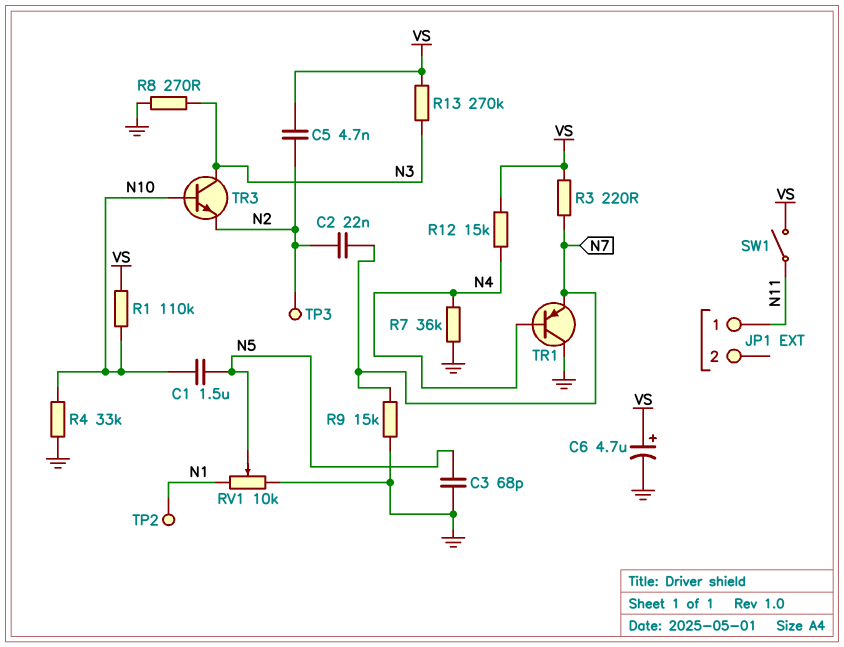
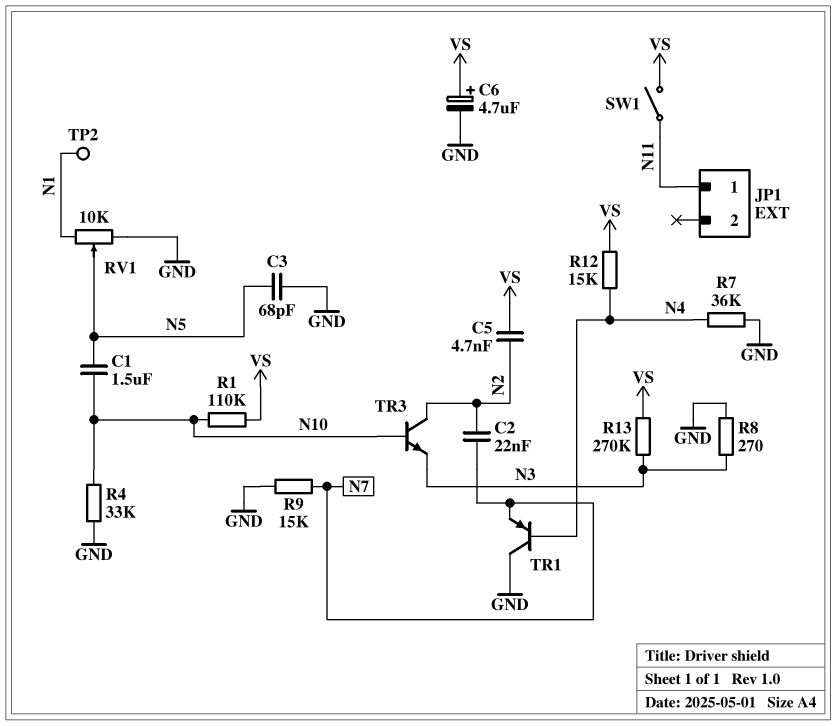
R3: 220 (N7, VS) -> none
TP3: test point (N2) -> none
TR3: NPN (B N10, C N3, E N2) -> NPN (B N10, C N2, E N3)

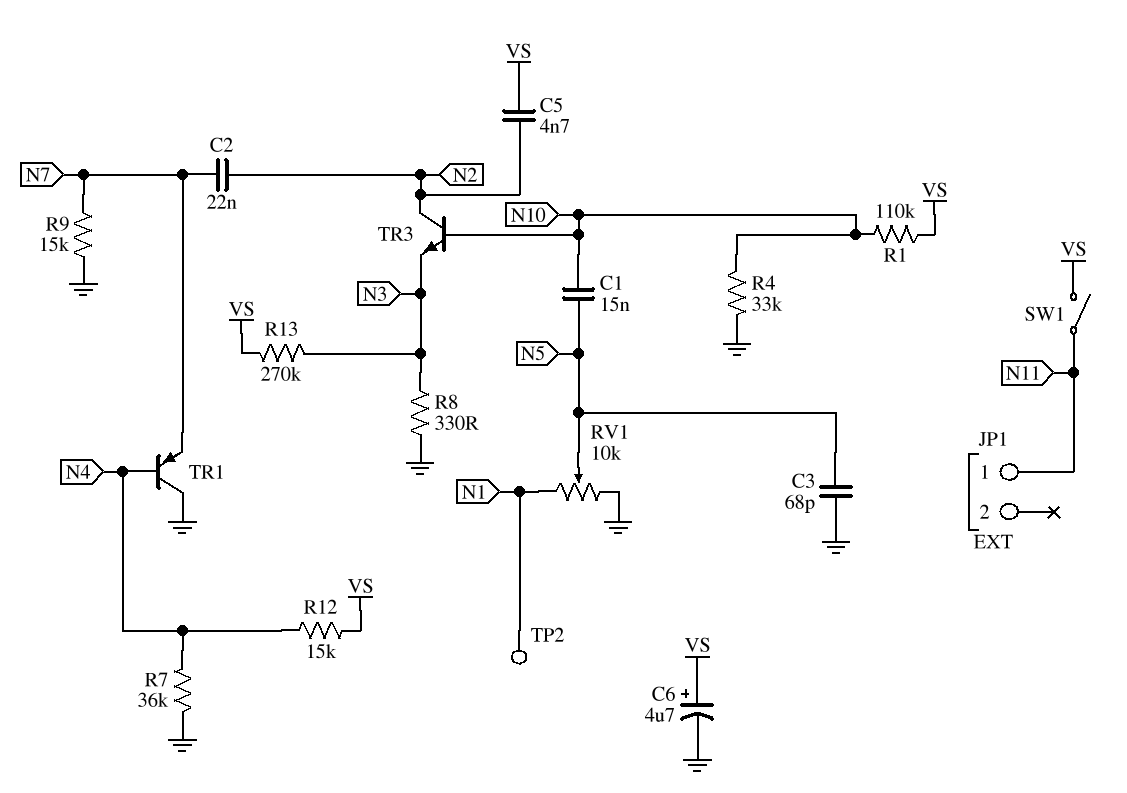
C1: 1.5uF (N5, N10) -> 15nF (N5, N10)
R8: 270 (GND, N3) -> 330 (GND, N3)

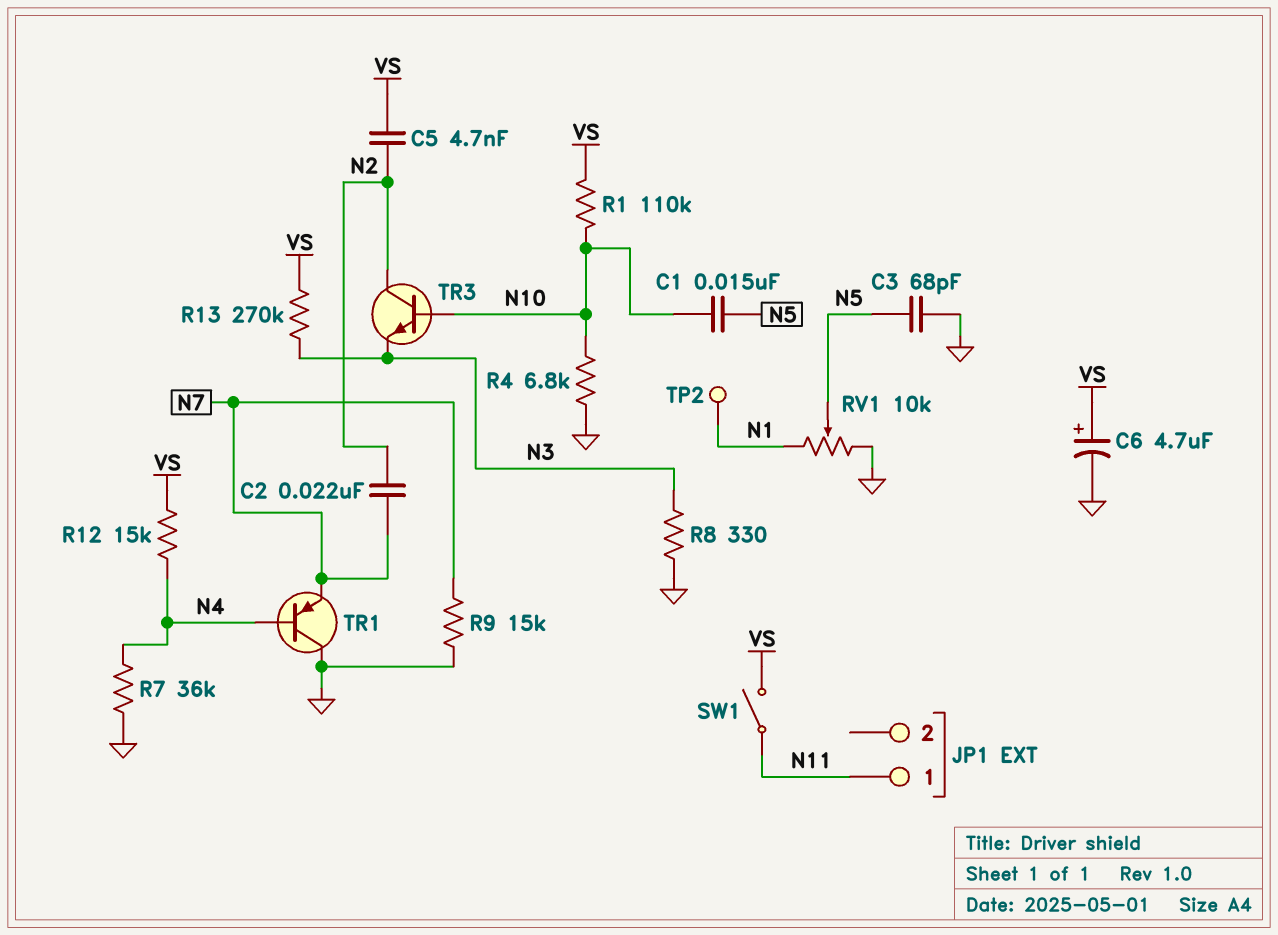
R4: 33k (GND, N10) -> 6.8k (GND, N10)

